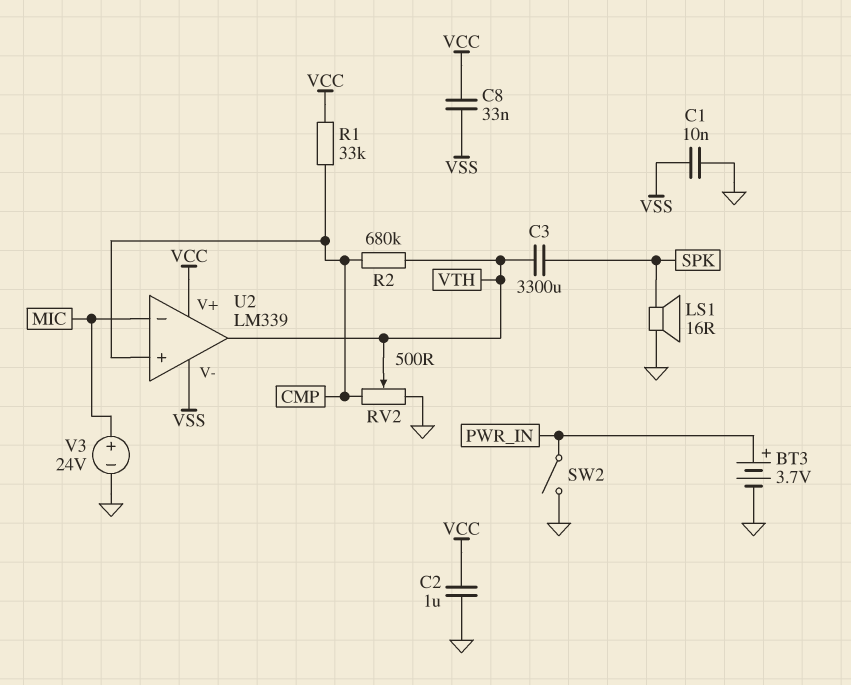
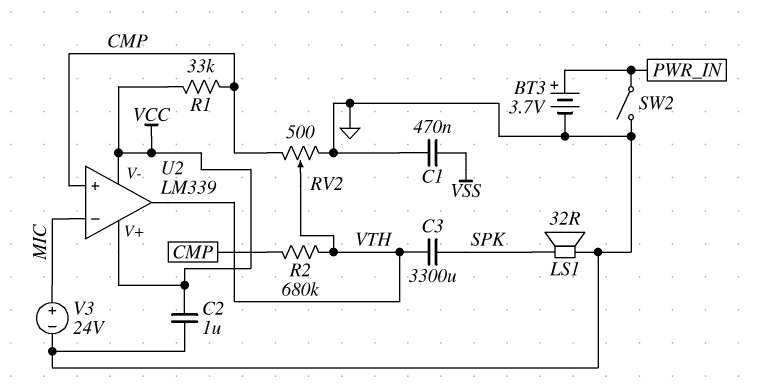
C1: 10nF (GND, VSS) -> 470nF (GND, VSS)
C8: 33nF (VCC, VSS) -> none
LS1: speaker 16R (GND, SPK) -> speaker 32R (GND, SPK)
U2 pin V-: VSS -> VCC

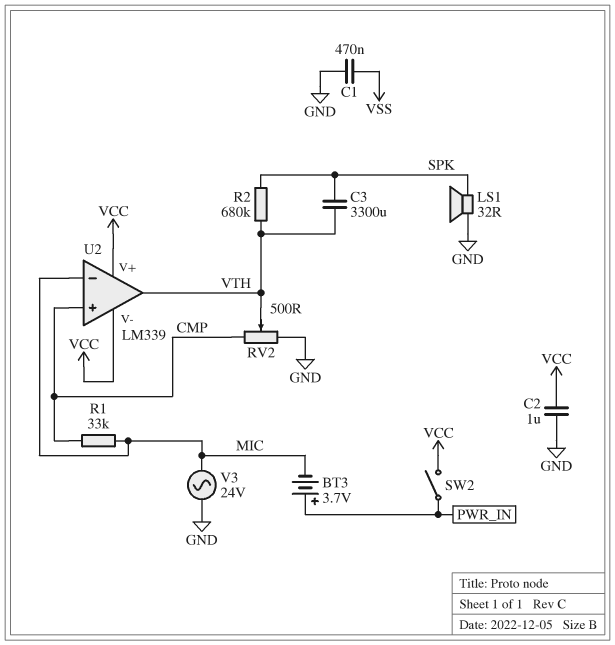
BT3: 3.7V (plus PWR_IN, minus GND) -> 3.7V (plus PWR_IN, minus MIC)
R1: 33k (CMP, VCC) -> 33k (CMP, MIC)
R2: 680k (CMP, VTH) -> 680k (SPK, VTH)
SW2: switch (GND, PWR_IN) -> switch (PWR_IN, VCC)
V3: 24V (plus MIC, minus GND) -> AC 24V (GND, MIC)

